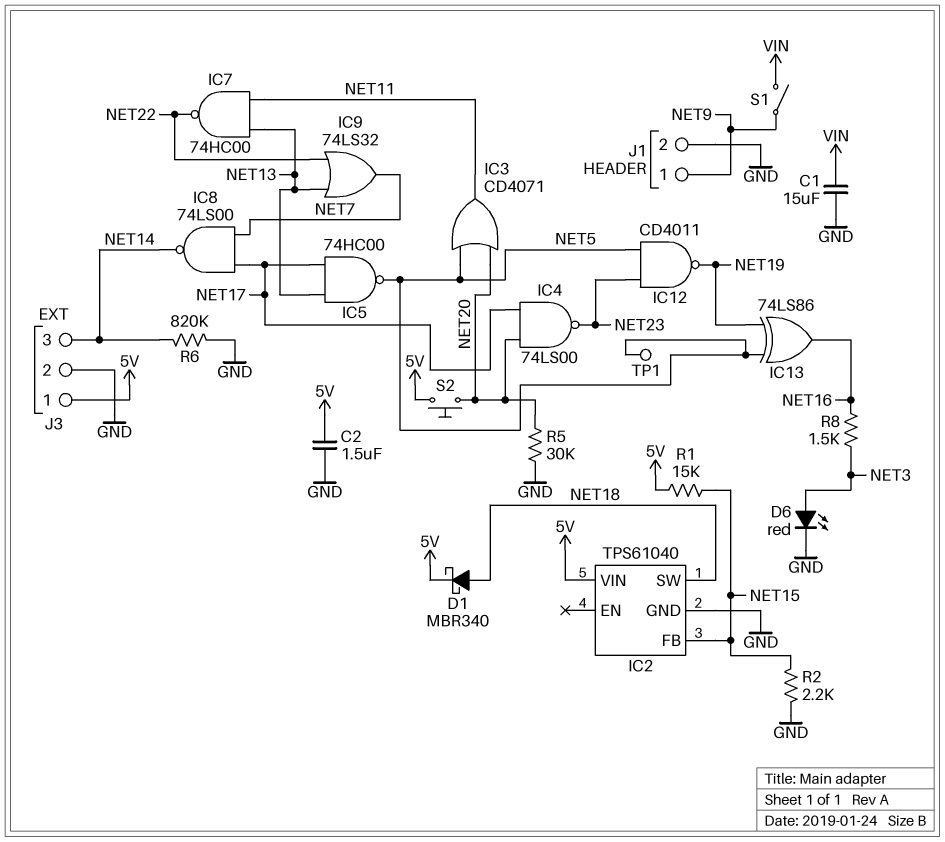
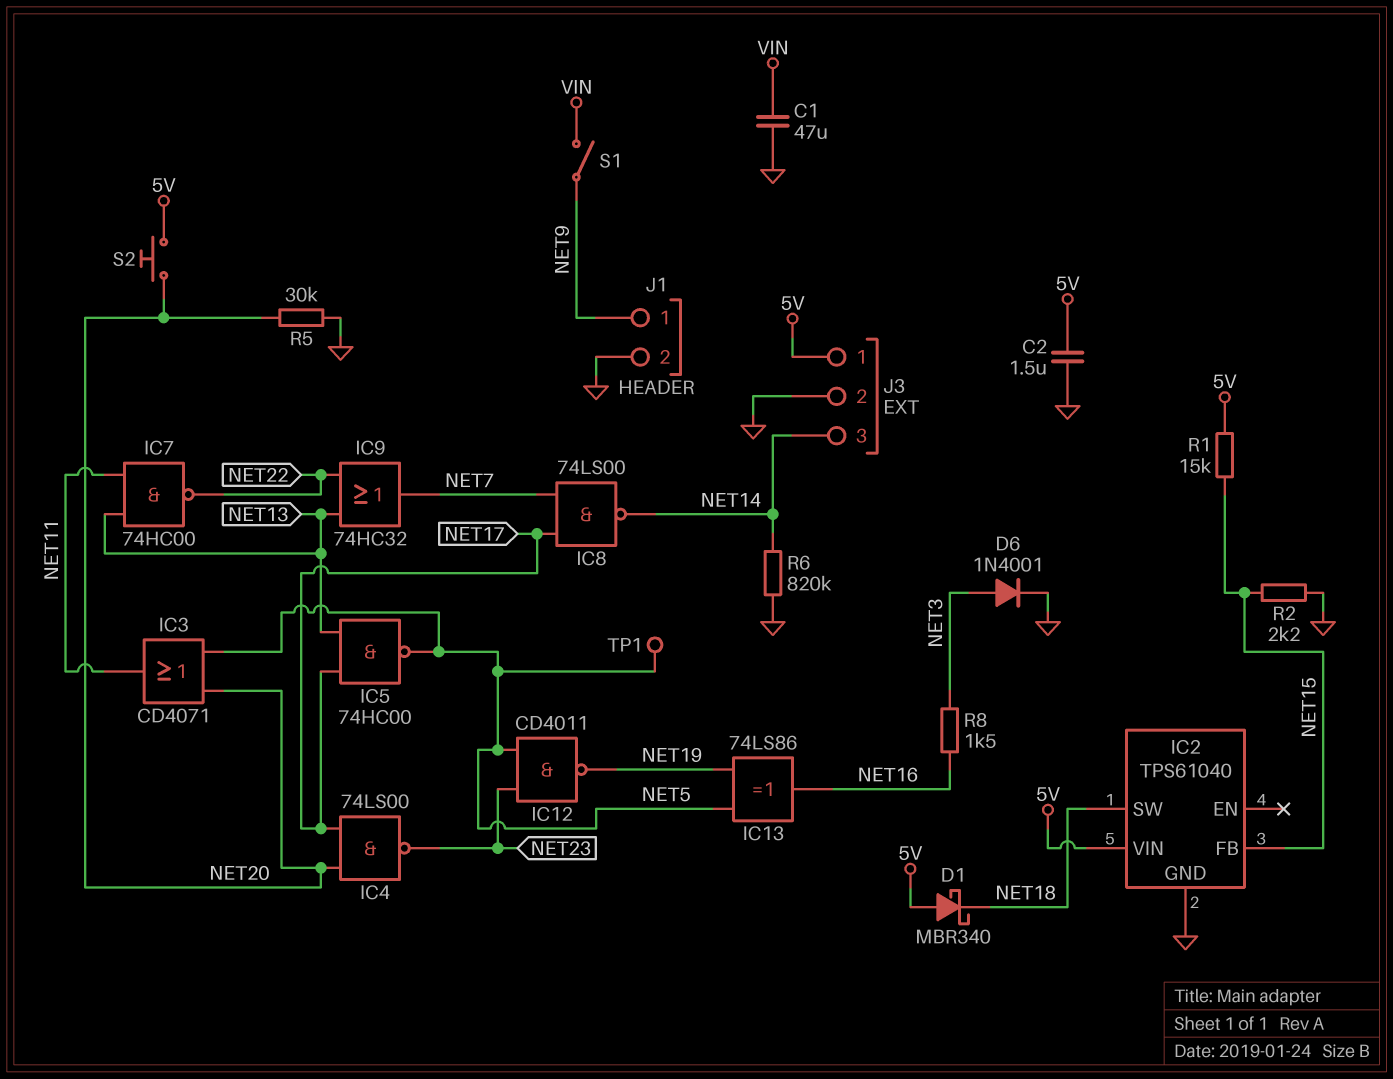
C1: 15uF (GND, VIN) -> 47uF (GND, VIN)
D1: schottky MBR340 (A NET18, K 5V) -> schottky MBR340 (A 5V, K NET18)
D6: LED red (A NET3, K GND) -> diode 1N4001 (A NET3, K GND)
IC9: OR 74LS32 (in NET13, in NET22, out NET7) -> OR 74HC32 (in NET13, in NET22, out NET7)

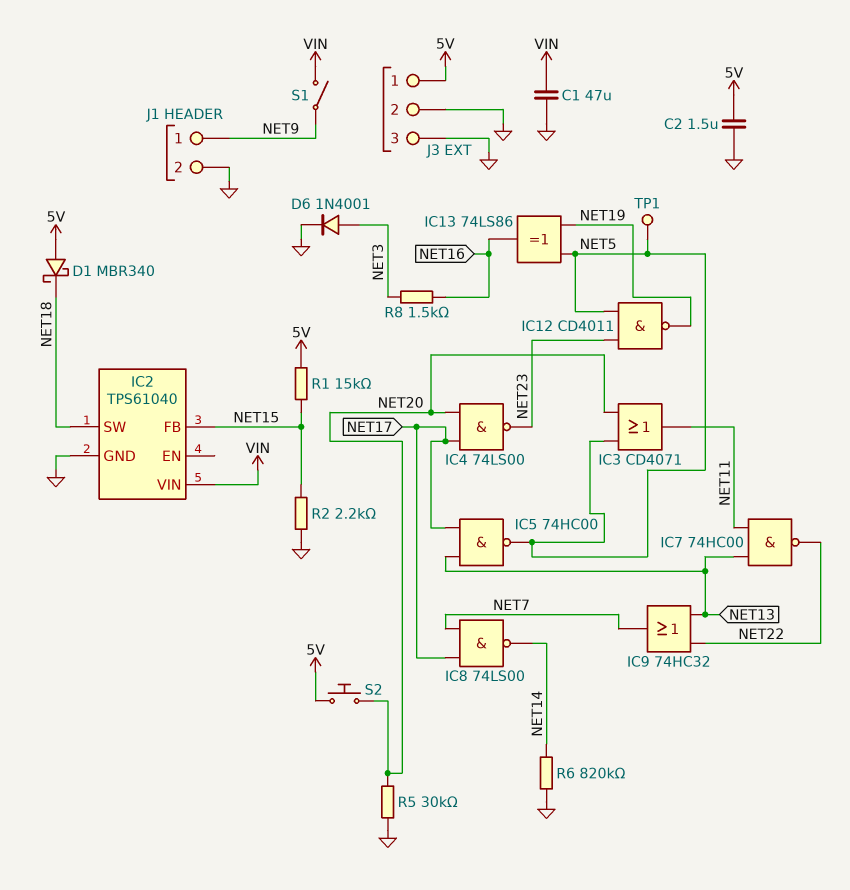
IC2 pin VIN: 5V -> VIN
J3 pin 3: NET14 -> GND

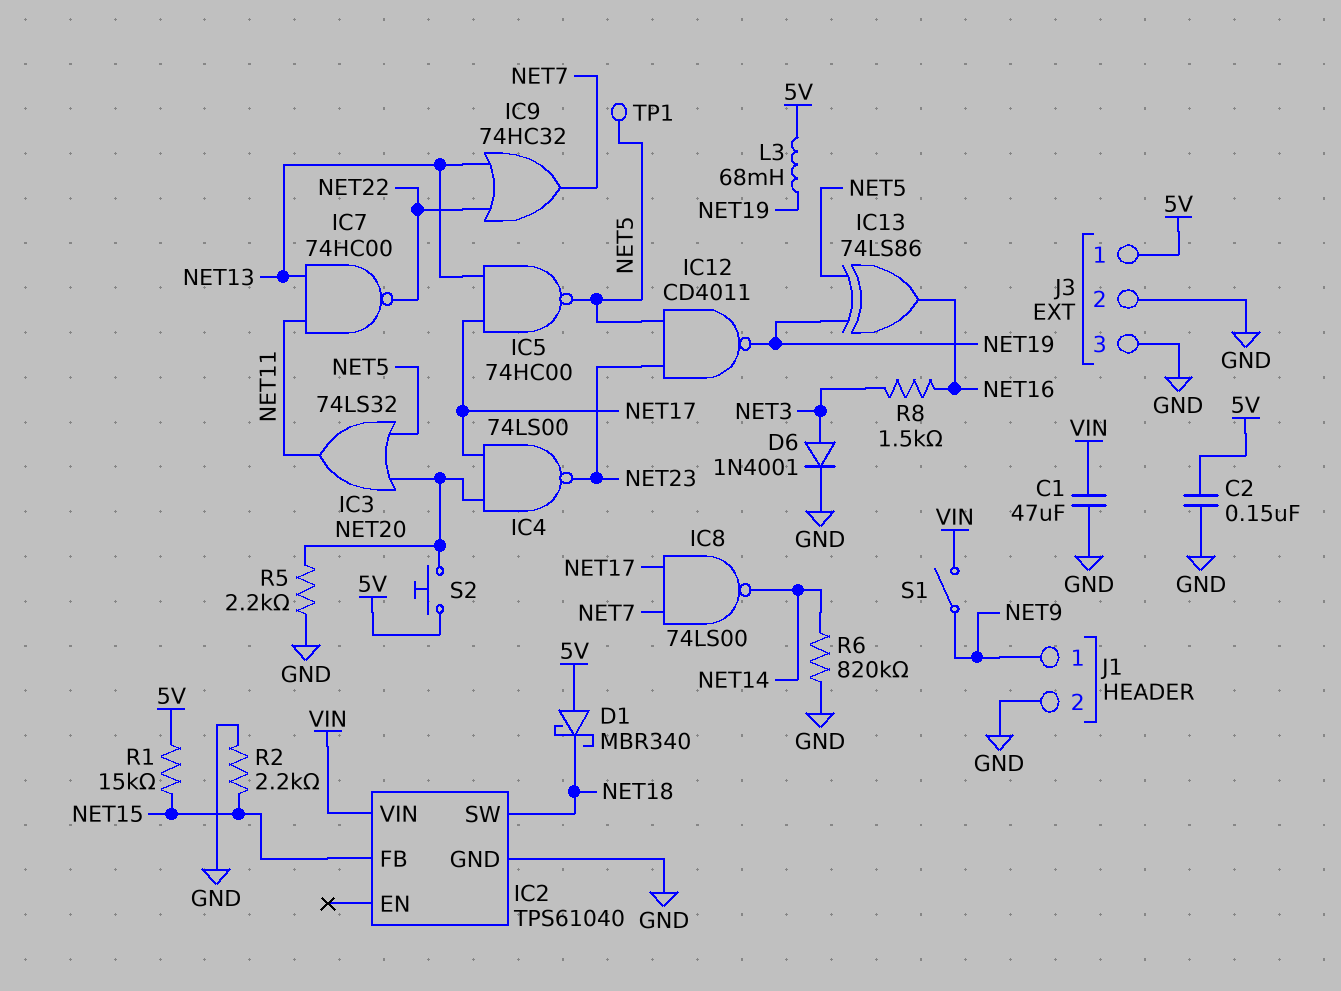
C2: 1.5uF (5V, GND) -> 150nF (5V, GND)
IC3: OR CD4071 (in NET5, in NET20, out NET11) -> OR 74LS32 (in NET5, in NET20, out NET11)
L3: none -> 68mH (5V, NET19)
R5: 30k (GND, NET20) -> 2.2k (GND, NET20)

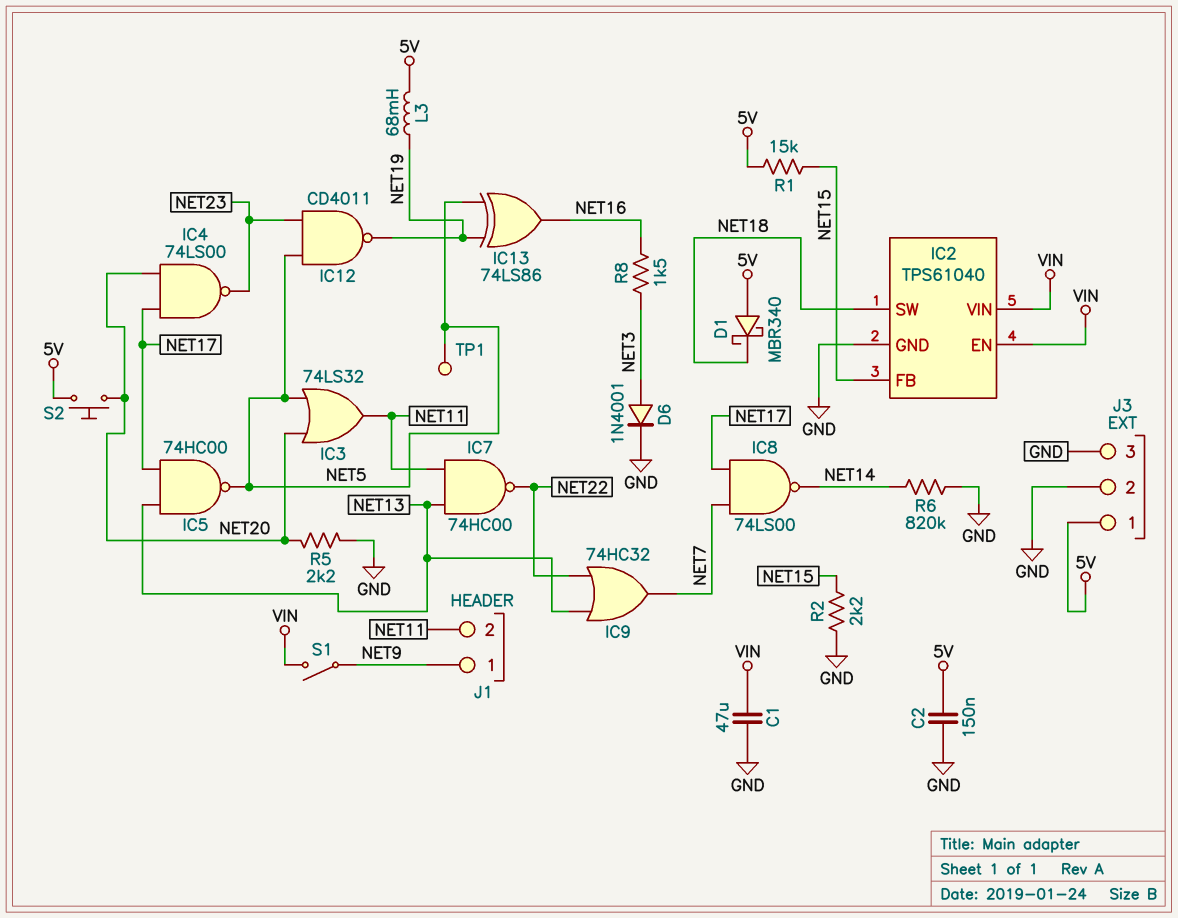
IC2 pin EN: none -> VIN
J1 pin 2: GND -> NET11

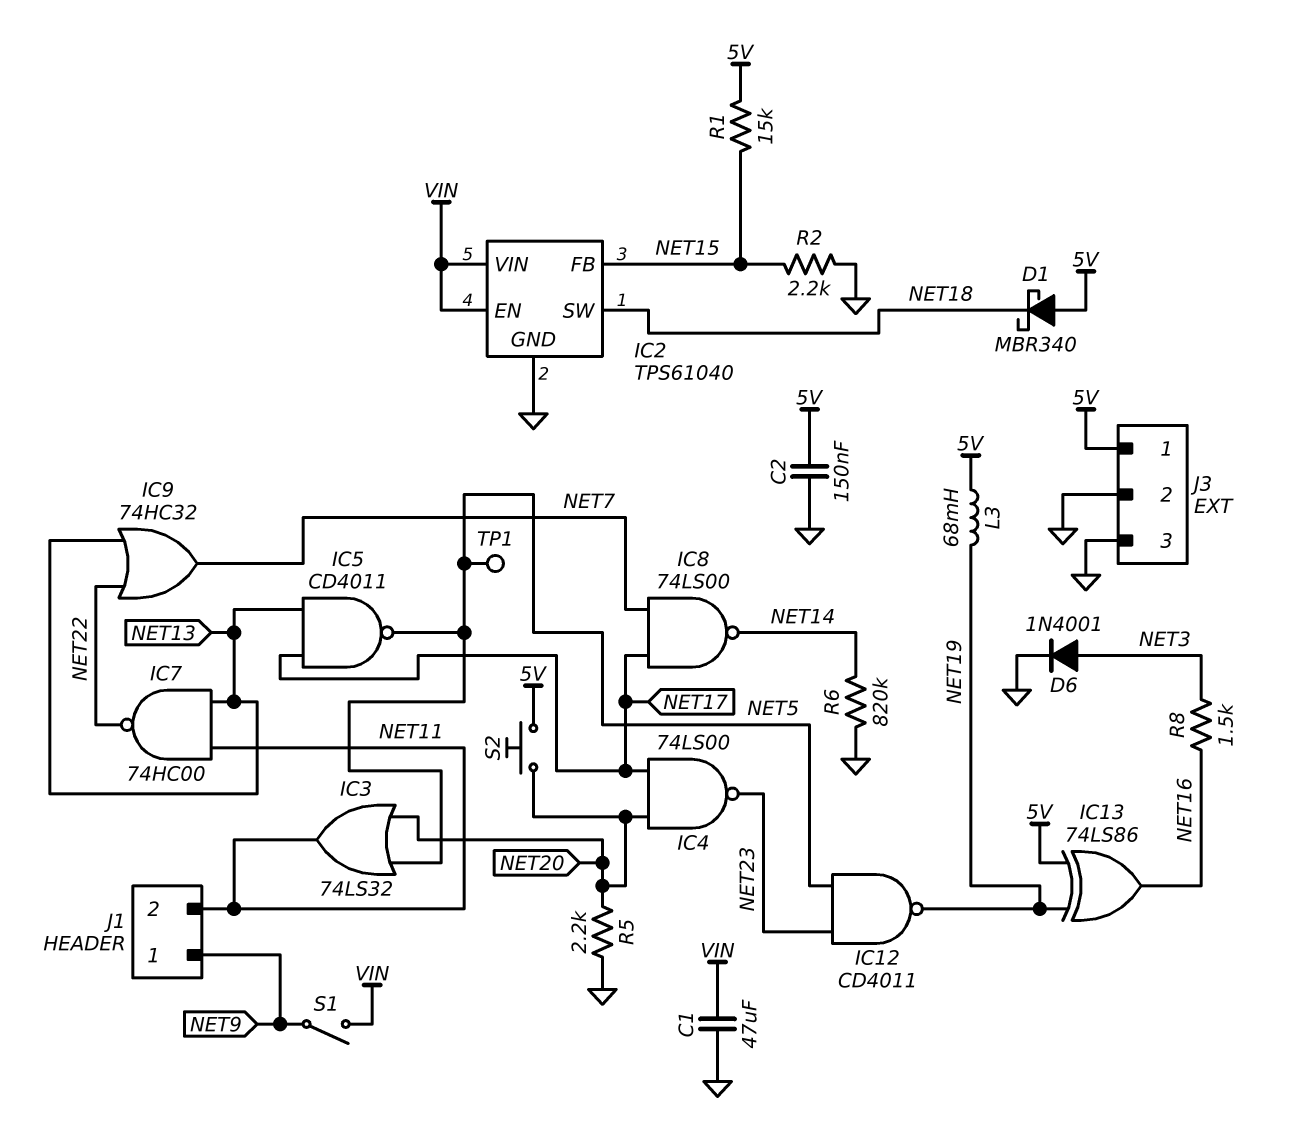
IC5: NAND 74HC00 (in NET13, in NET17, out NET5) -> NAND CD4011 (in NET13, in NET17, out NET5)
IC13: XOR 74LS86 (in NET5, in NET19, out NET16) -> XOR 74LS86 (in 5V, in NET19, out NET16)

